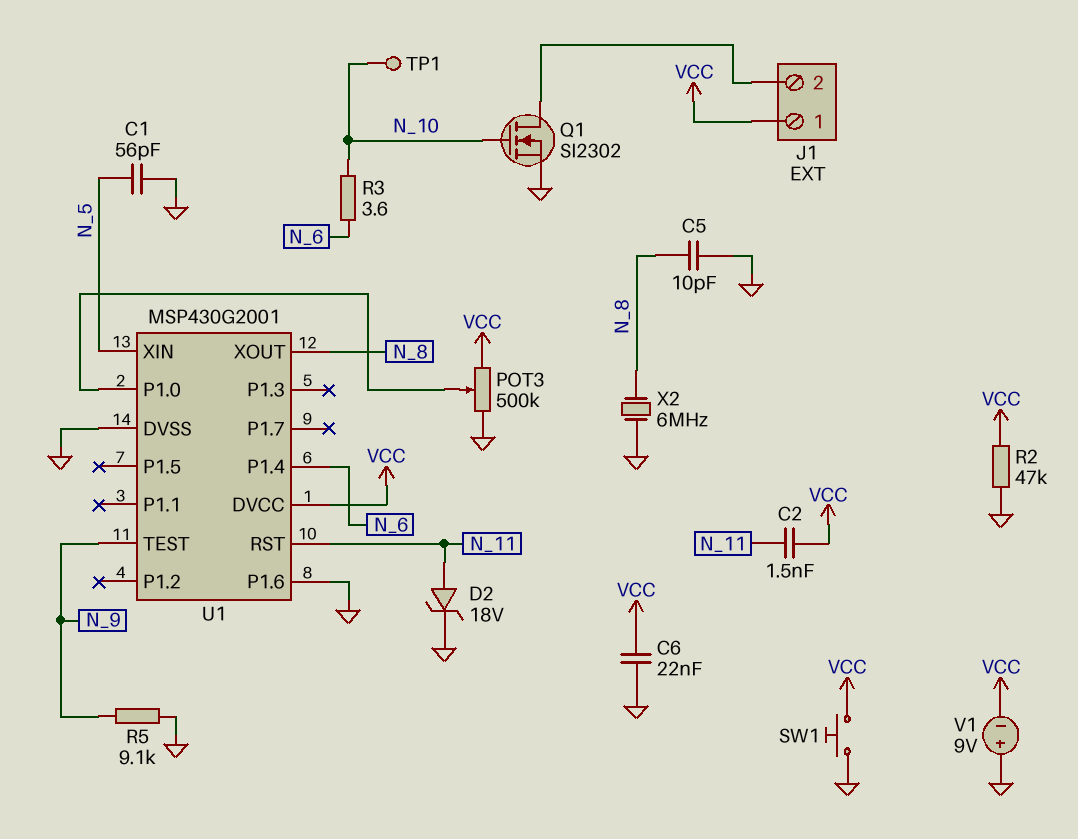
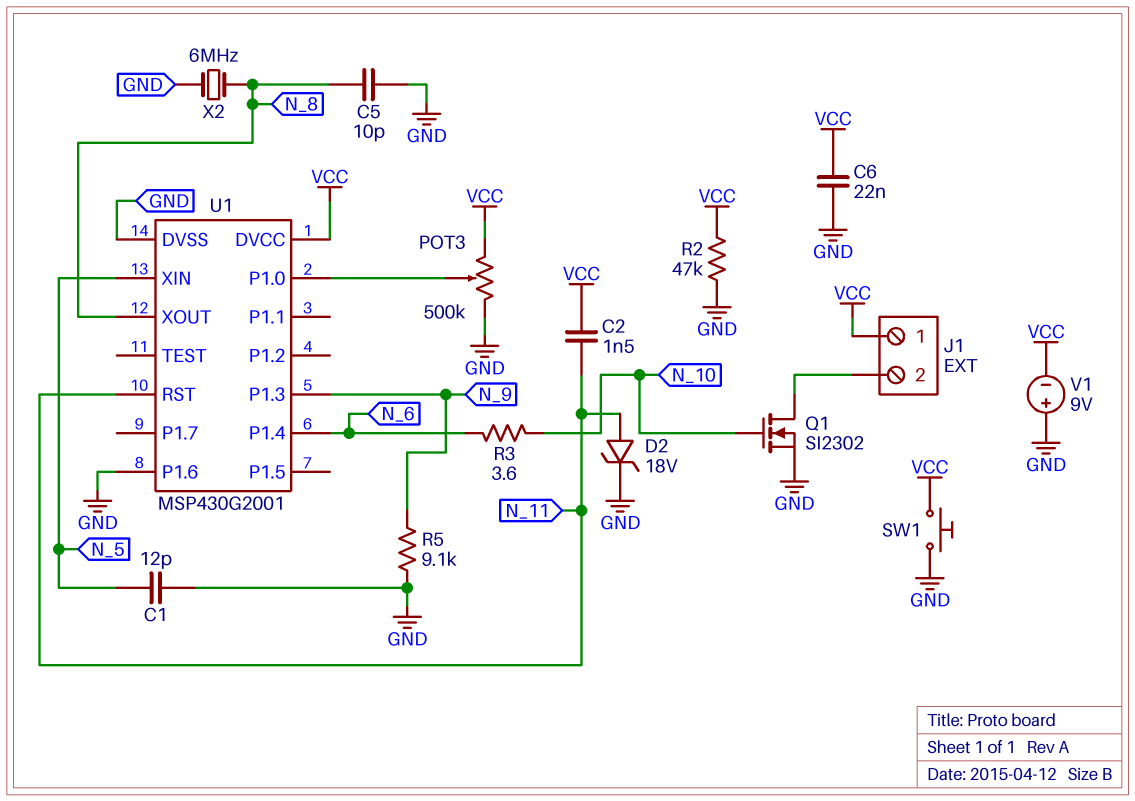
C1: 56pF (GND, N_5) -> 12pF (GND, N_5)
TP1: test point (N_10) -> none
U1 pin P1.3: none -> N_9
U1 pin TEST: N_9 -> none

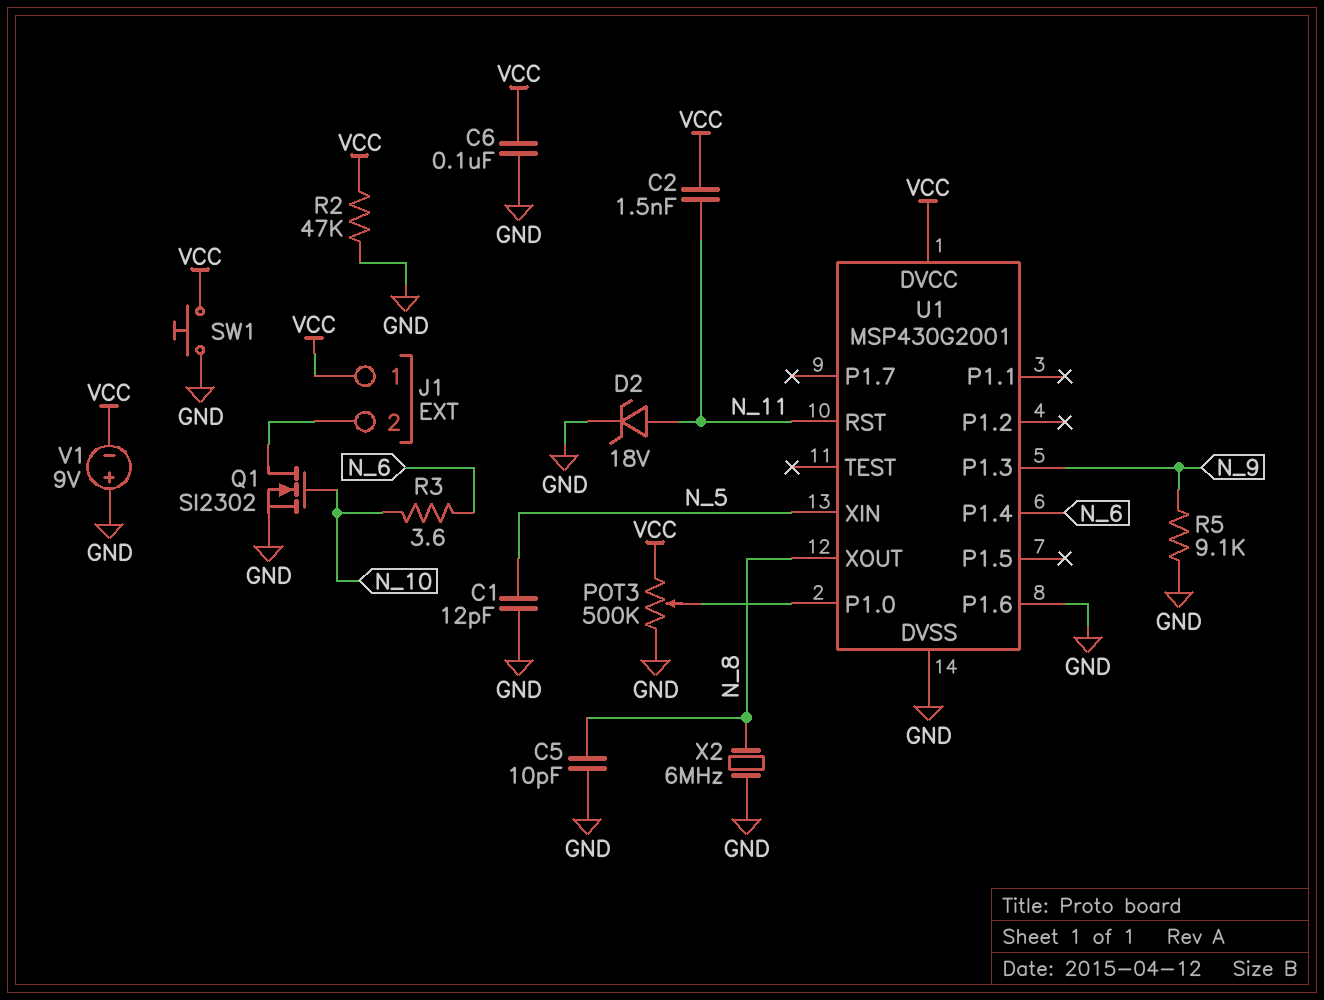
C6: 22nF (GND, VCC) -> 100nF (GND, VCC)

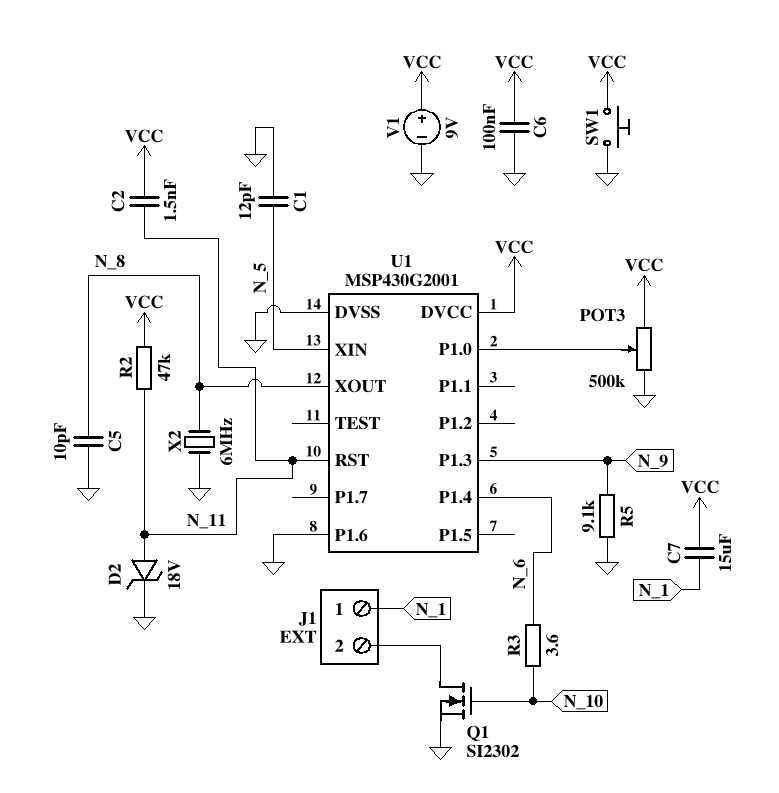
C7: none -> 15uF (N_1, VCC)
J1 pin 1: VCC -> N_1
R2: 47k (GND, VCC) -> 47k (N_11, VCC)
V1: 9V (plus GND, minus VCC) -> 9V (plus VCC, minus GND)

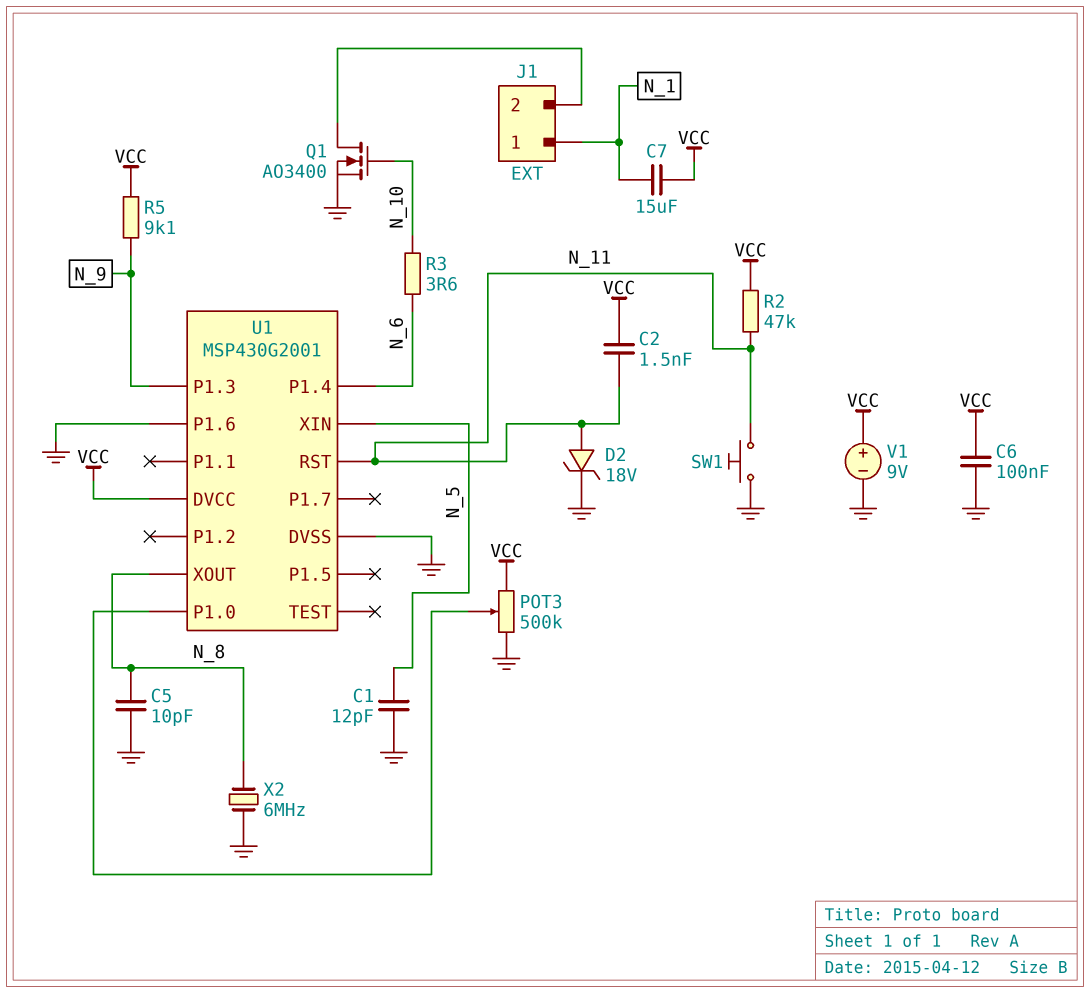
Q1: NMOS SI2302 (G N_10, D J1/2, S GND) -> NMOS AO3400 (G N_10, D J1/2, S GND)
R5: 9.1k (GND, N_9) -> 9.1k (N_9, VCC)
SW1: button (GND, VCC) -> button (GND, N_11)

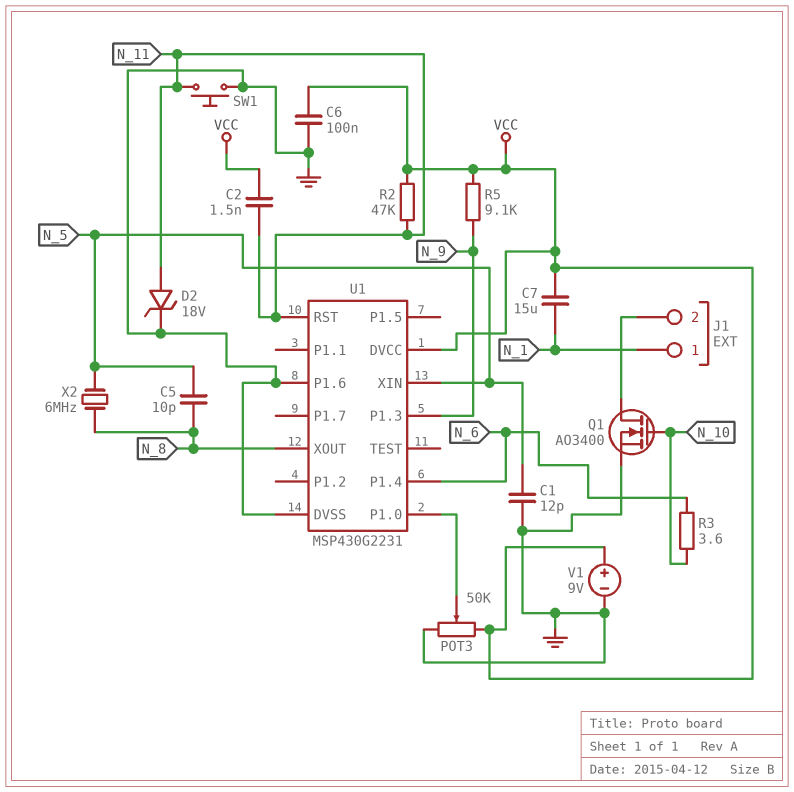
C5: 10pF (GND, N_8) -> 10pF (N_5, N_8)
POT3: 500k (GND, VCC, wiper U1/P1.0) -> 50k (GND, VCC, wiper U1/P1.0)
U1: MSP430G2001 -> MSP430G2231
X2: 6MHz (GND, N_8) -> 6MHz (N_5, N_8)

